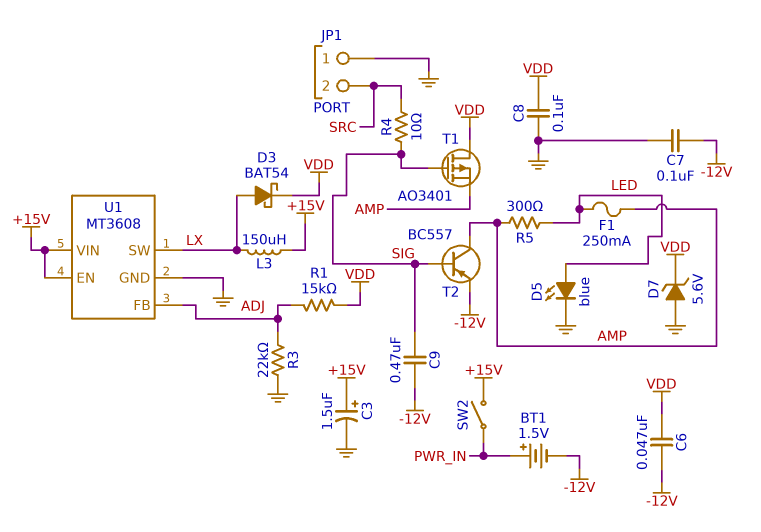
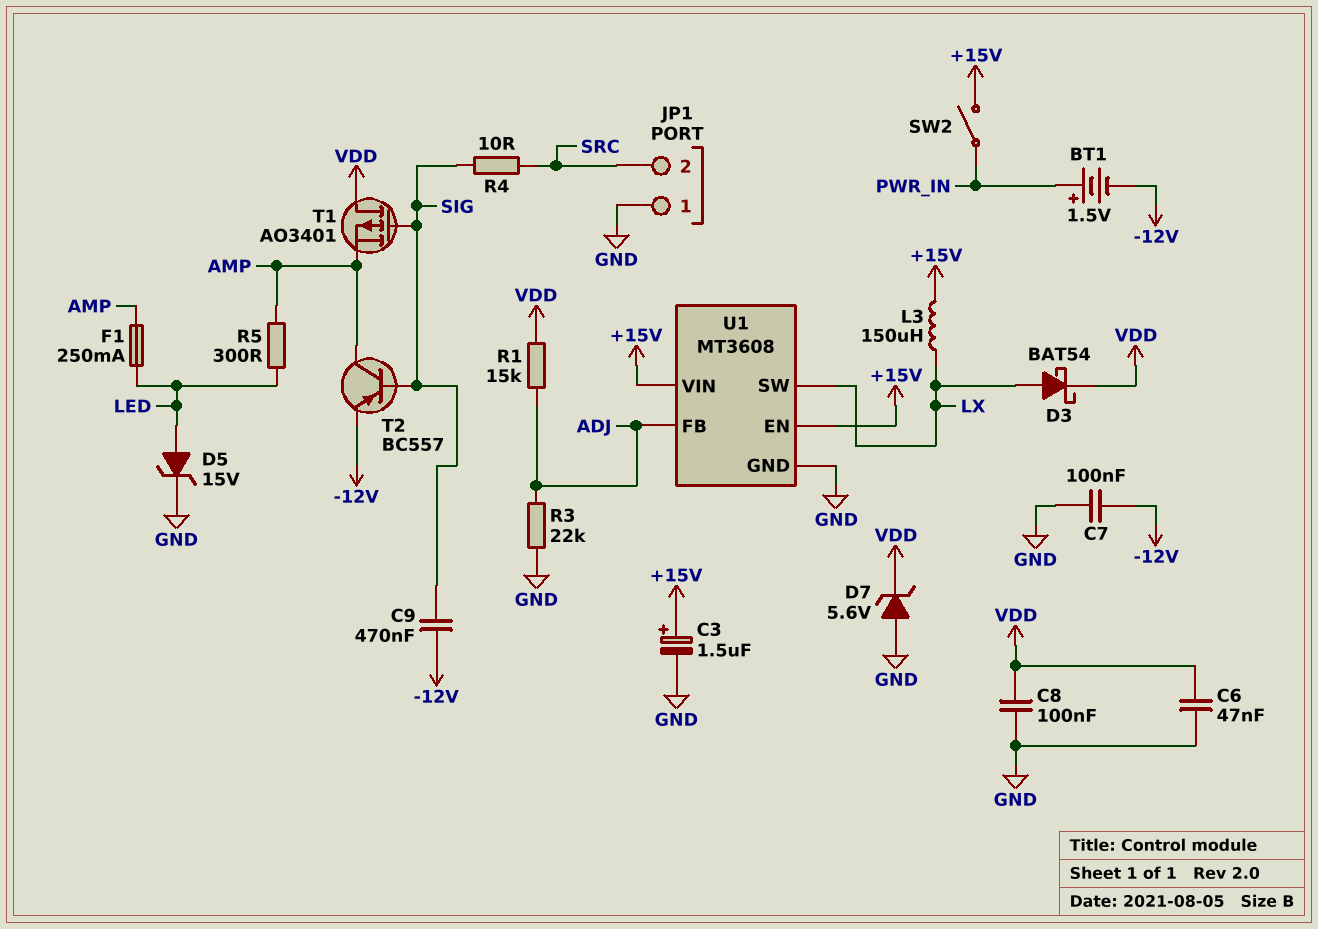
C6: 47nF (-12V, VDD) -> 47nF (GND, VDD)
D5: LED blue (A LED, K GND) -> zener 15V (A LED, K GND)

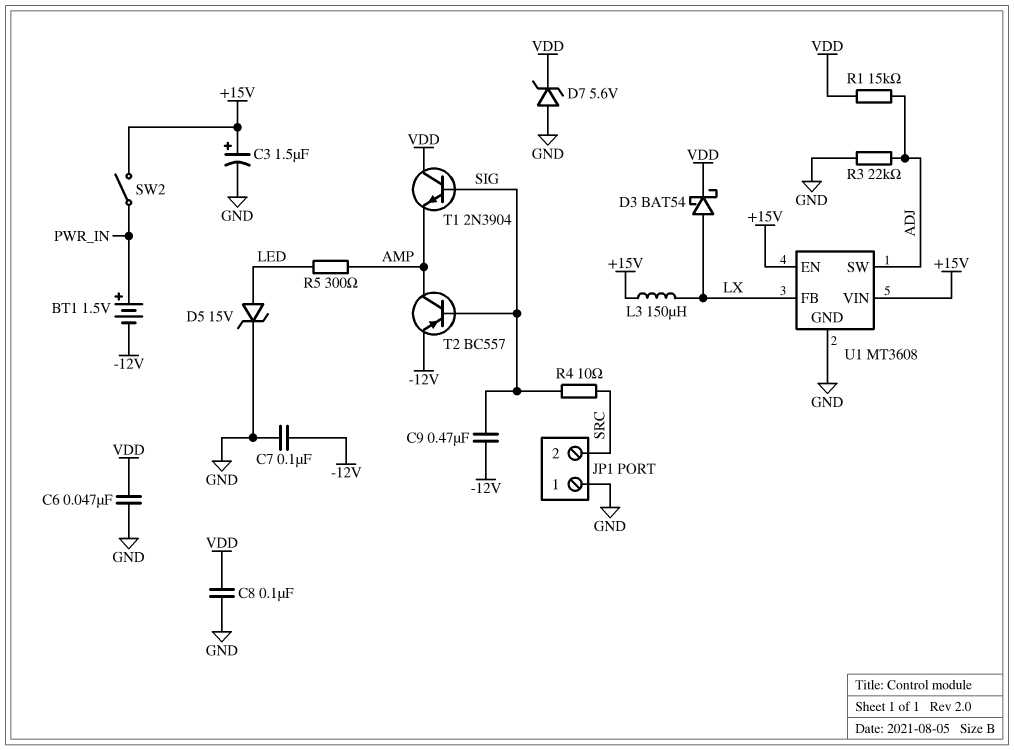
F1: 250mA (AMP, LED) -> none
T1: PMOS AO3401 (G SIG, D VDD, S AMP) -> NPN 2N3904 (B SIG, C VDD, E AMP)
U1 pin FB: ADJ -> LX
U1 pin SW: LX -> ADJ

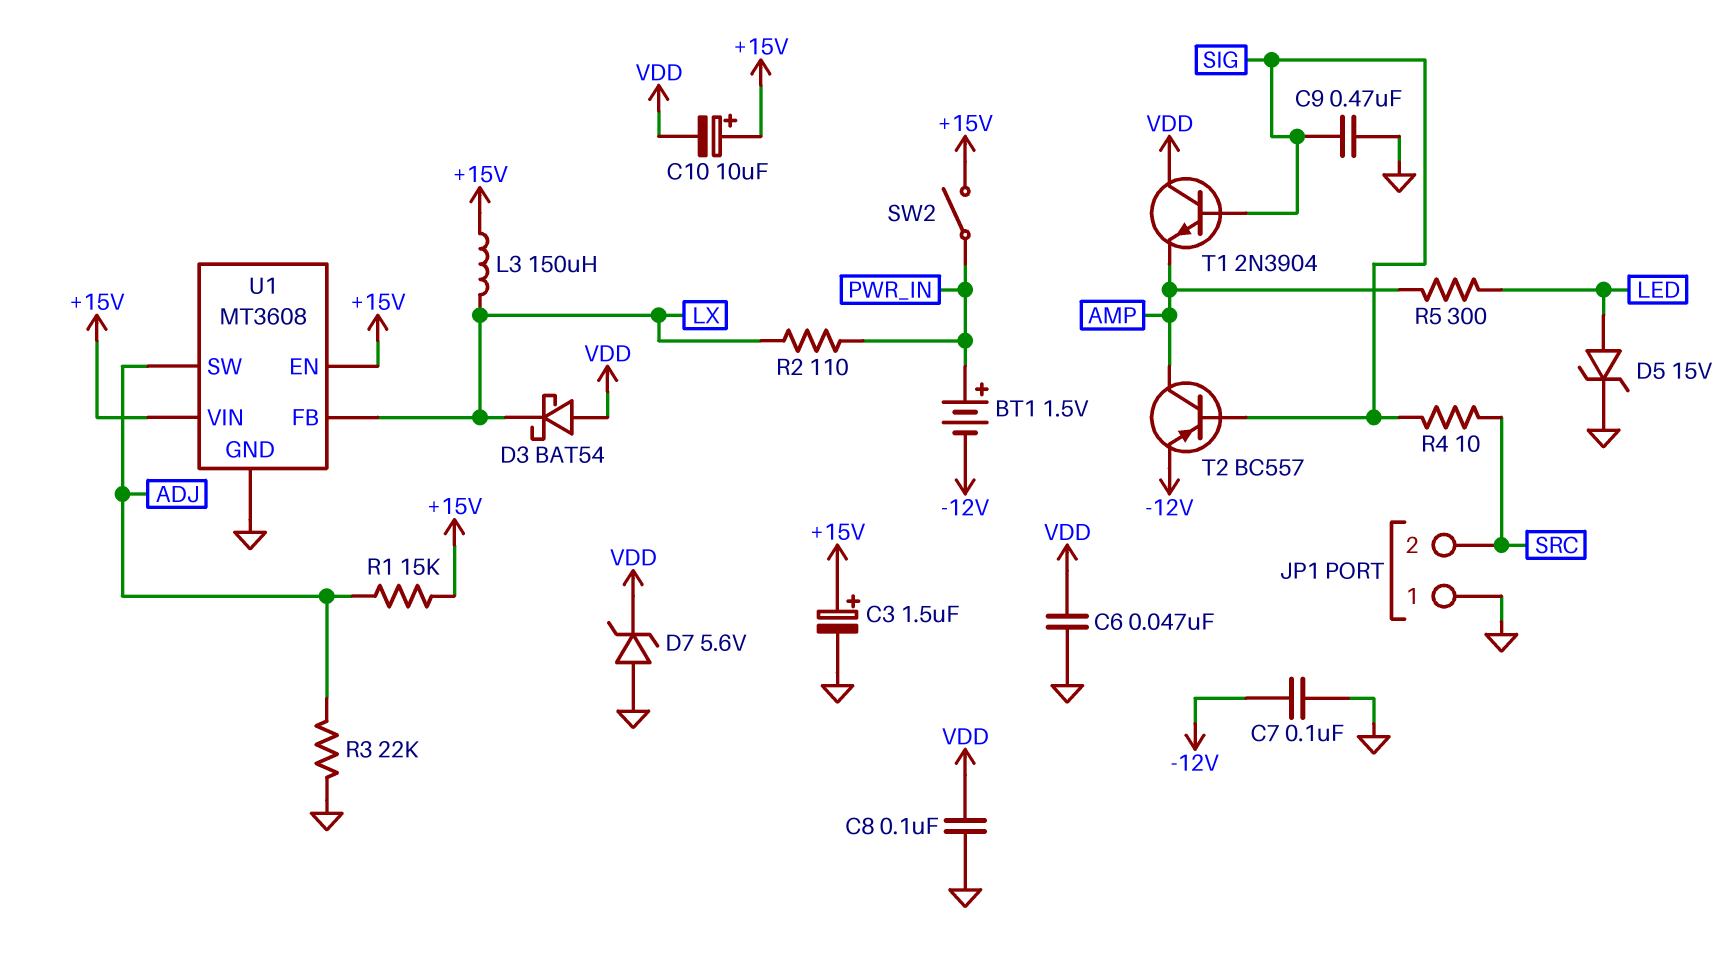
C9: 470nF (-12V, SIG) -> 470nF (GND, SIG)
C10: none -> 10uF (plus +15V, minus VDD)
D3: schottky BAT54 (A LX, K VDD) -> schottky BAT54 (A VDD, K LX)
R1: 15k (ADJ, VDD) -> 15k (+15V, ADJ)
R2: none -> 110 (LX, PWR_IN)

